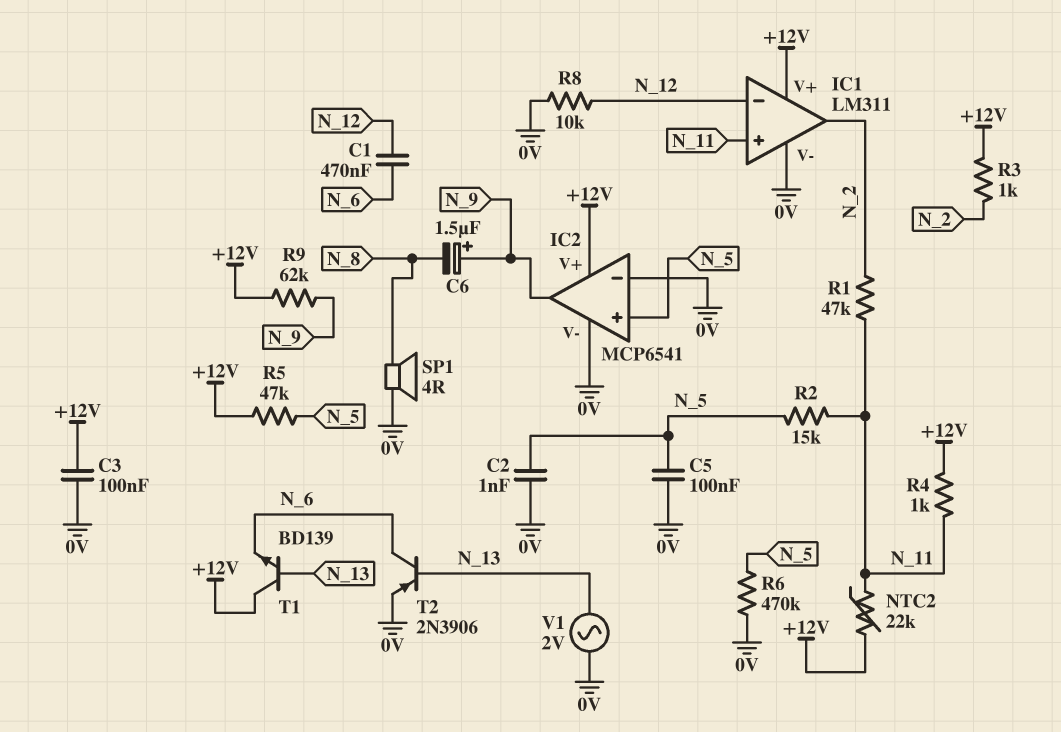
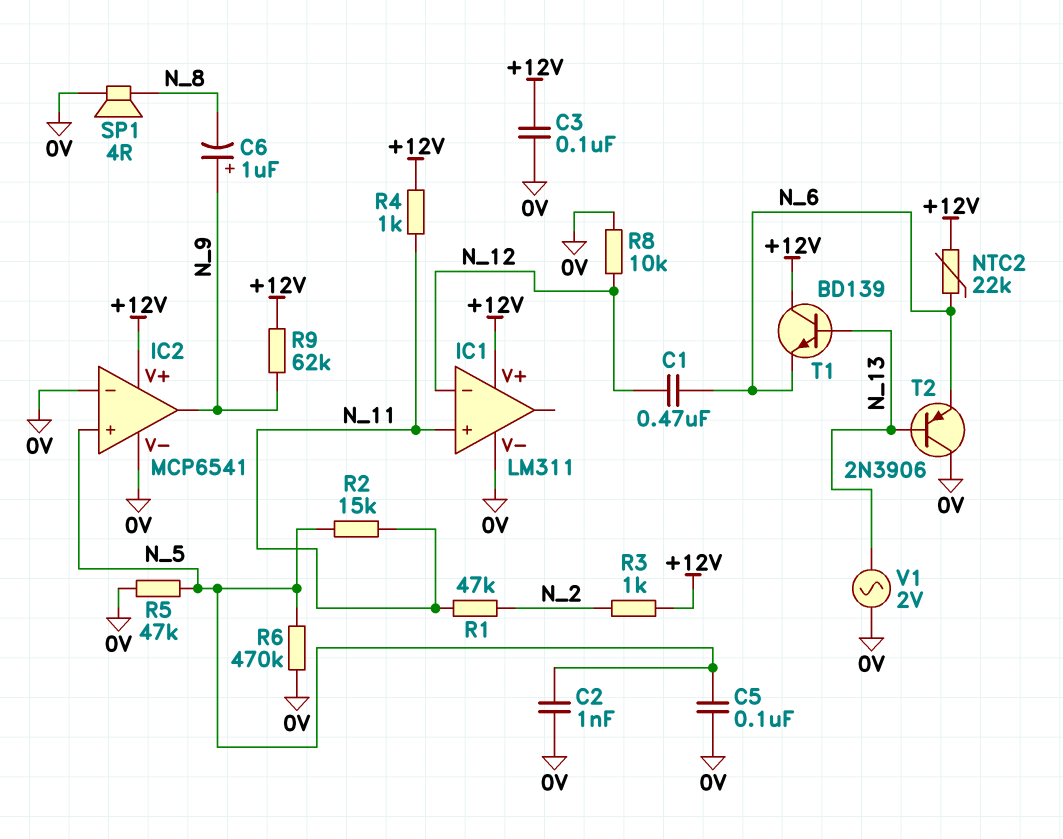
C6: 1.5uF (plus N_9, minus N_8) -> 1uF (plus N_9, minus N_8)
IC1 pin out: N_2 -> none
NTC2: 22k (+12V, N_11) -> 22k (+12V, N_6)
R5: 47k (+12V, N_5) -> 47k (0V, N_5)
T2: PNP 2N3906 (B N_13, C N_6, E 0V) -> PNP 2N3906 (B N_13, C 0V, E N_6)

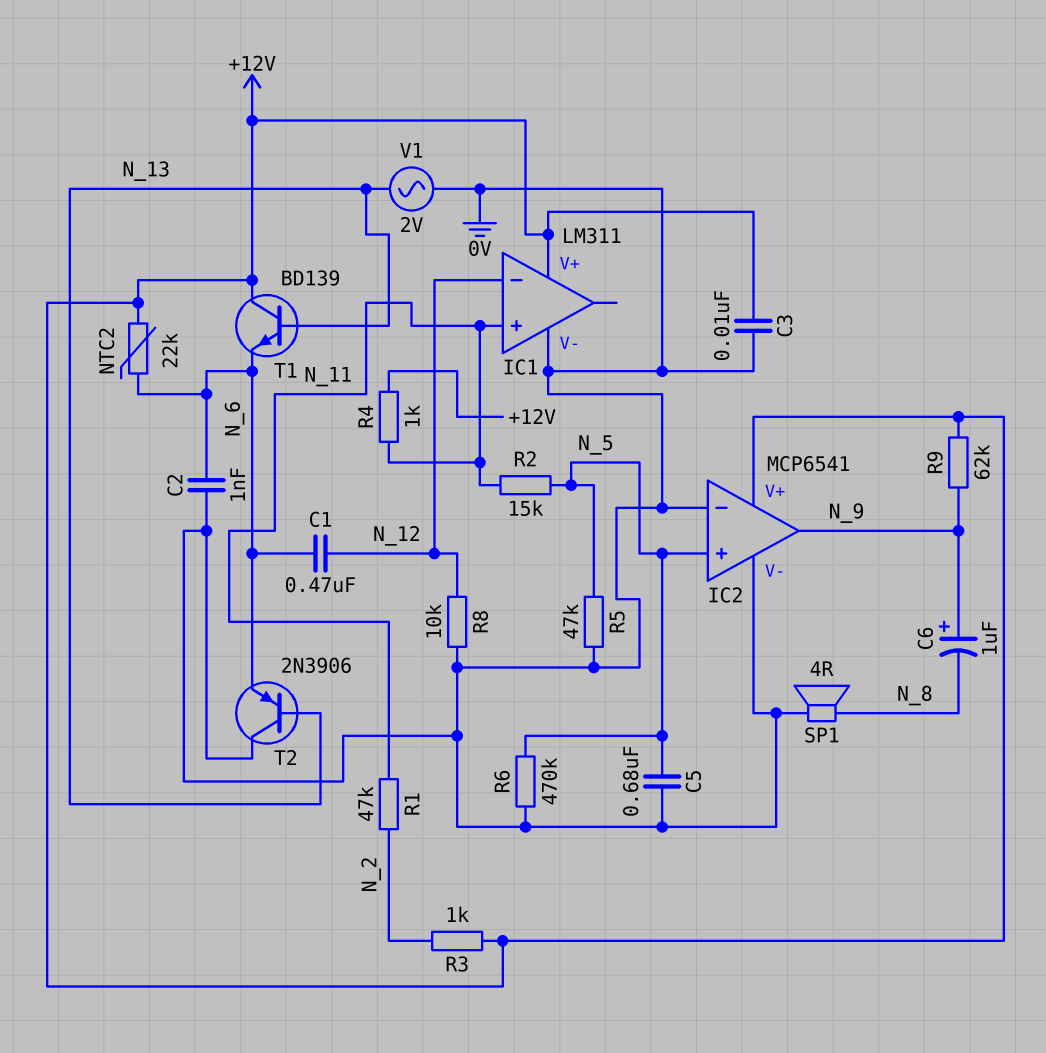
C2: 1nF (0V, N_5) -> 1nF (0V, N_6)
C3: 100nF (+12V, 0V) -> 10nF (+12V, 0V)
C5: 100nF (0V, N_5) -> 680nF (0V, N_5)

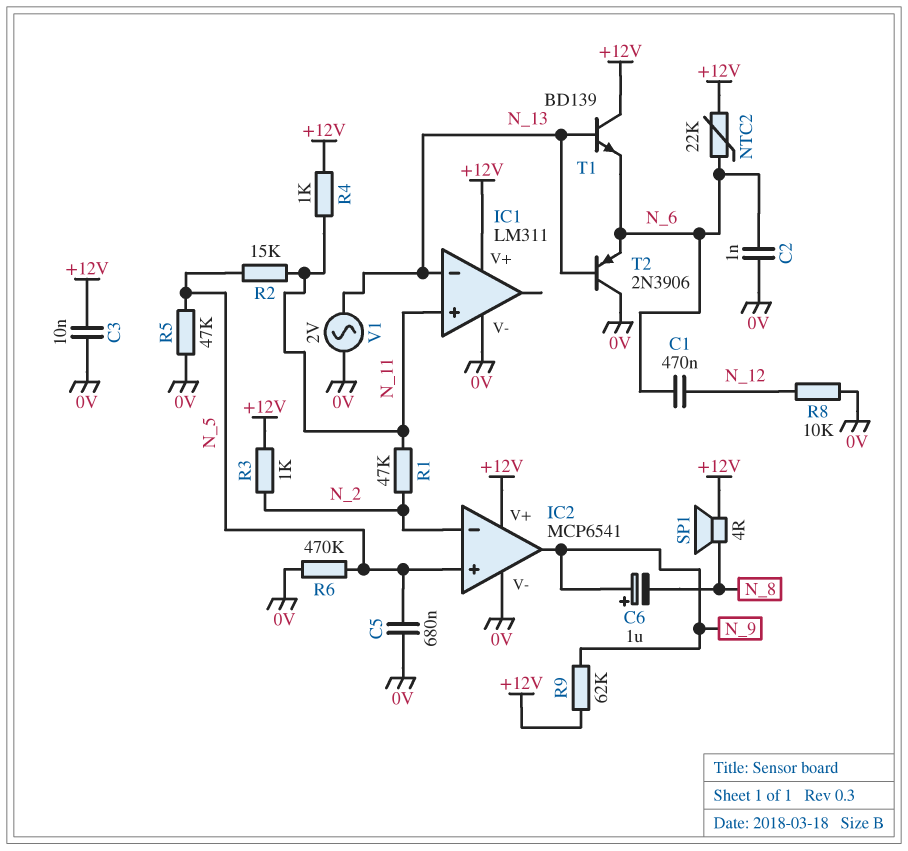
IC1 pin in-: N_12 -> N_13
IC2 pin in-: 0V -> N_2
SP1: speaker 4R (0V, N_8) -> speaker 4R (+12V, N_8)

